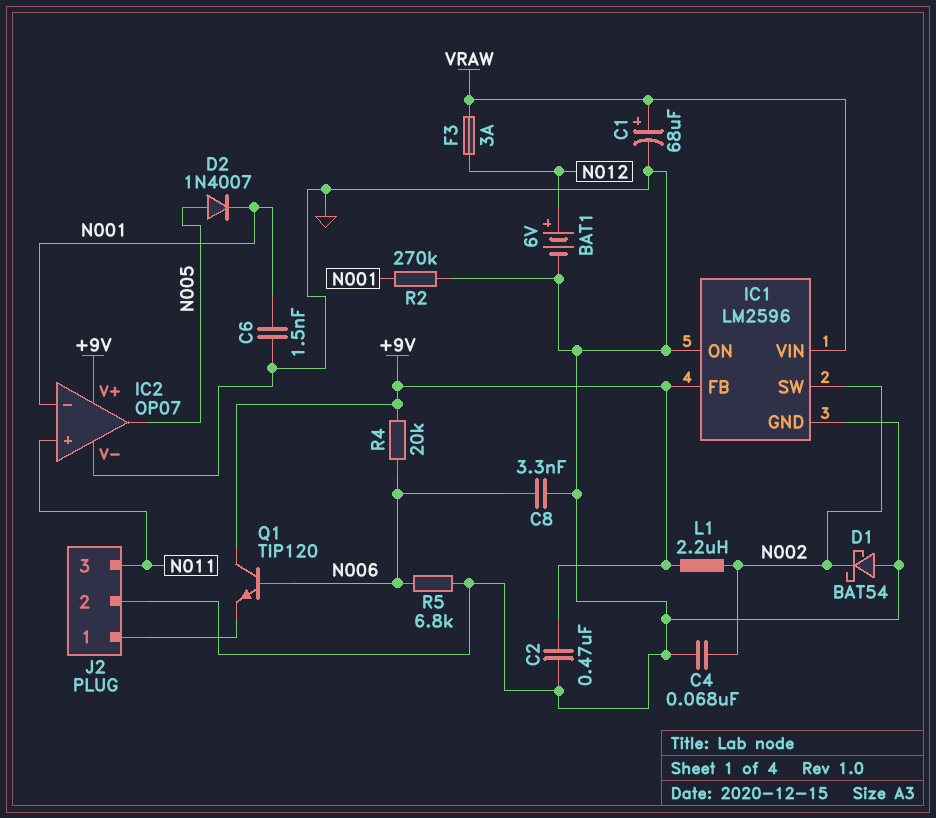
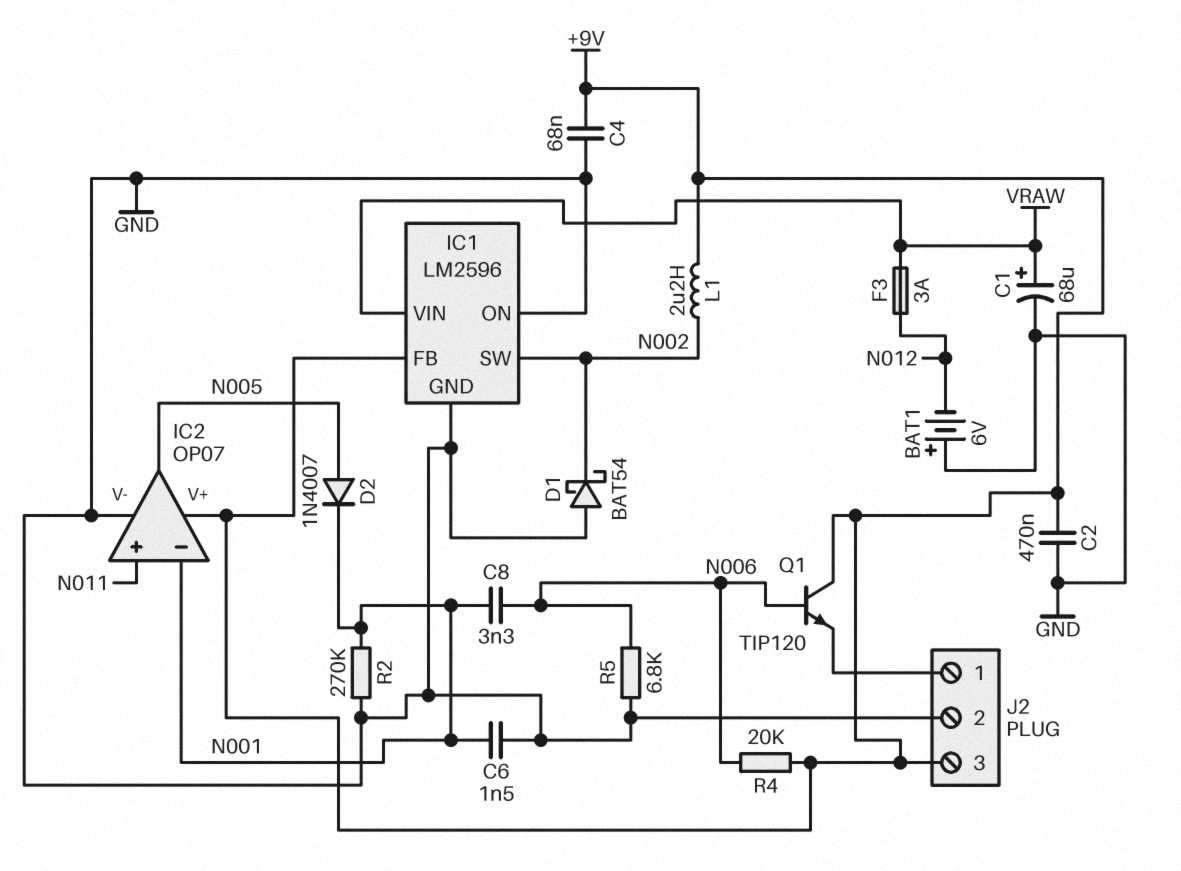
BAT1: 6V (plus N012, minus GND) -> 6V (plus GND, minus N012)
C4: 68nF (GND, N002) -> 68nF (+9V, GND)
C8: 3.3nF (GND, N006) -> 3.3nF (N001, N006)
J2 pin 3: N011 -> +9V

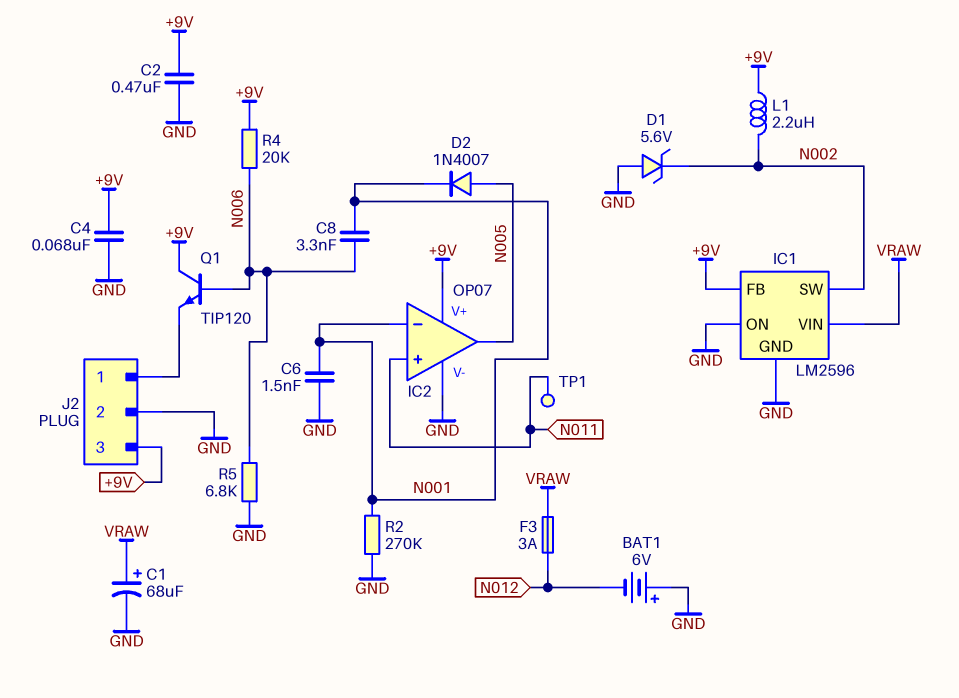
D1: schottky BAT54 (A GND, K N002) -> zener 5.6V (A GND, K N002)
TP1: none -> test point (N011)

